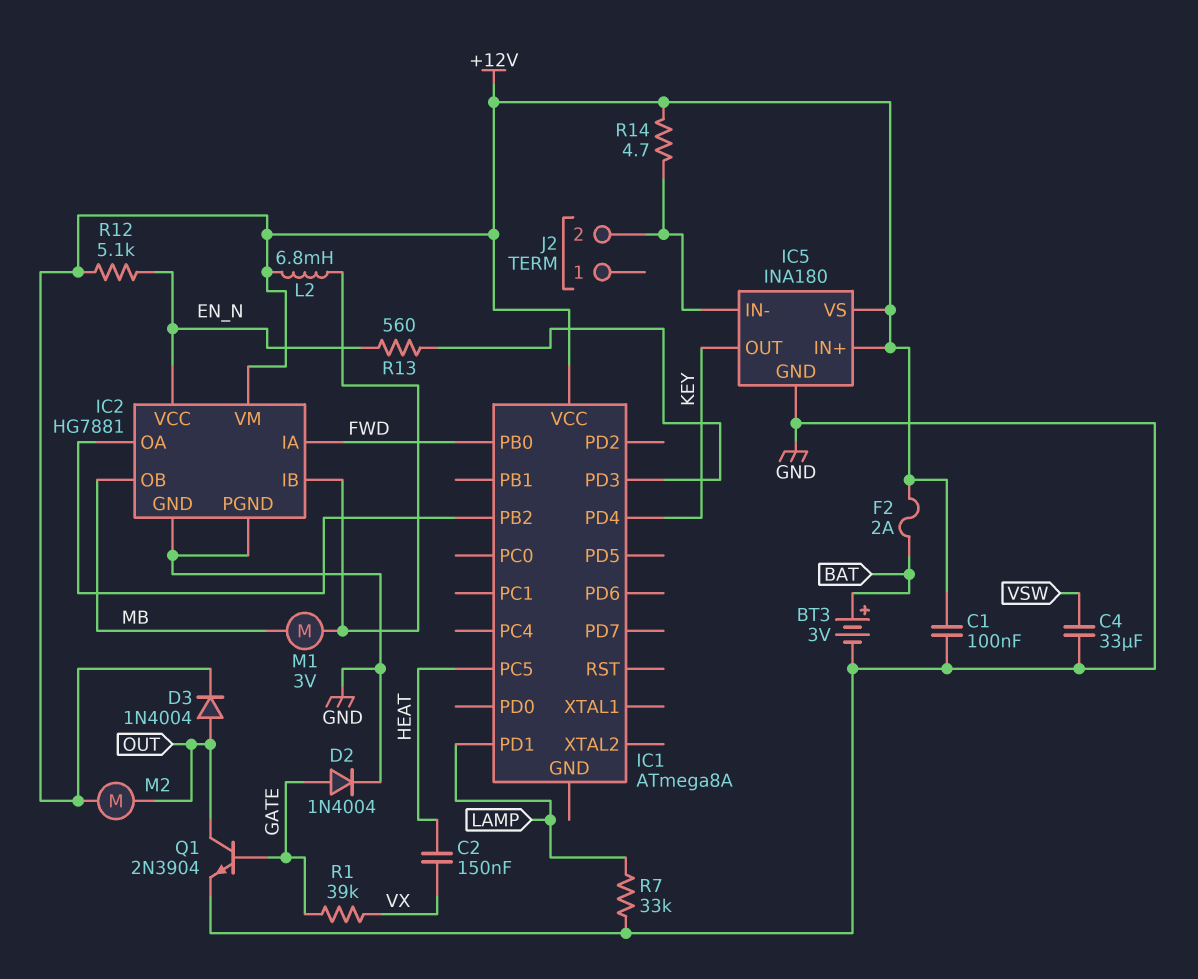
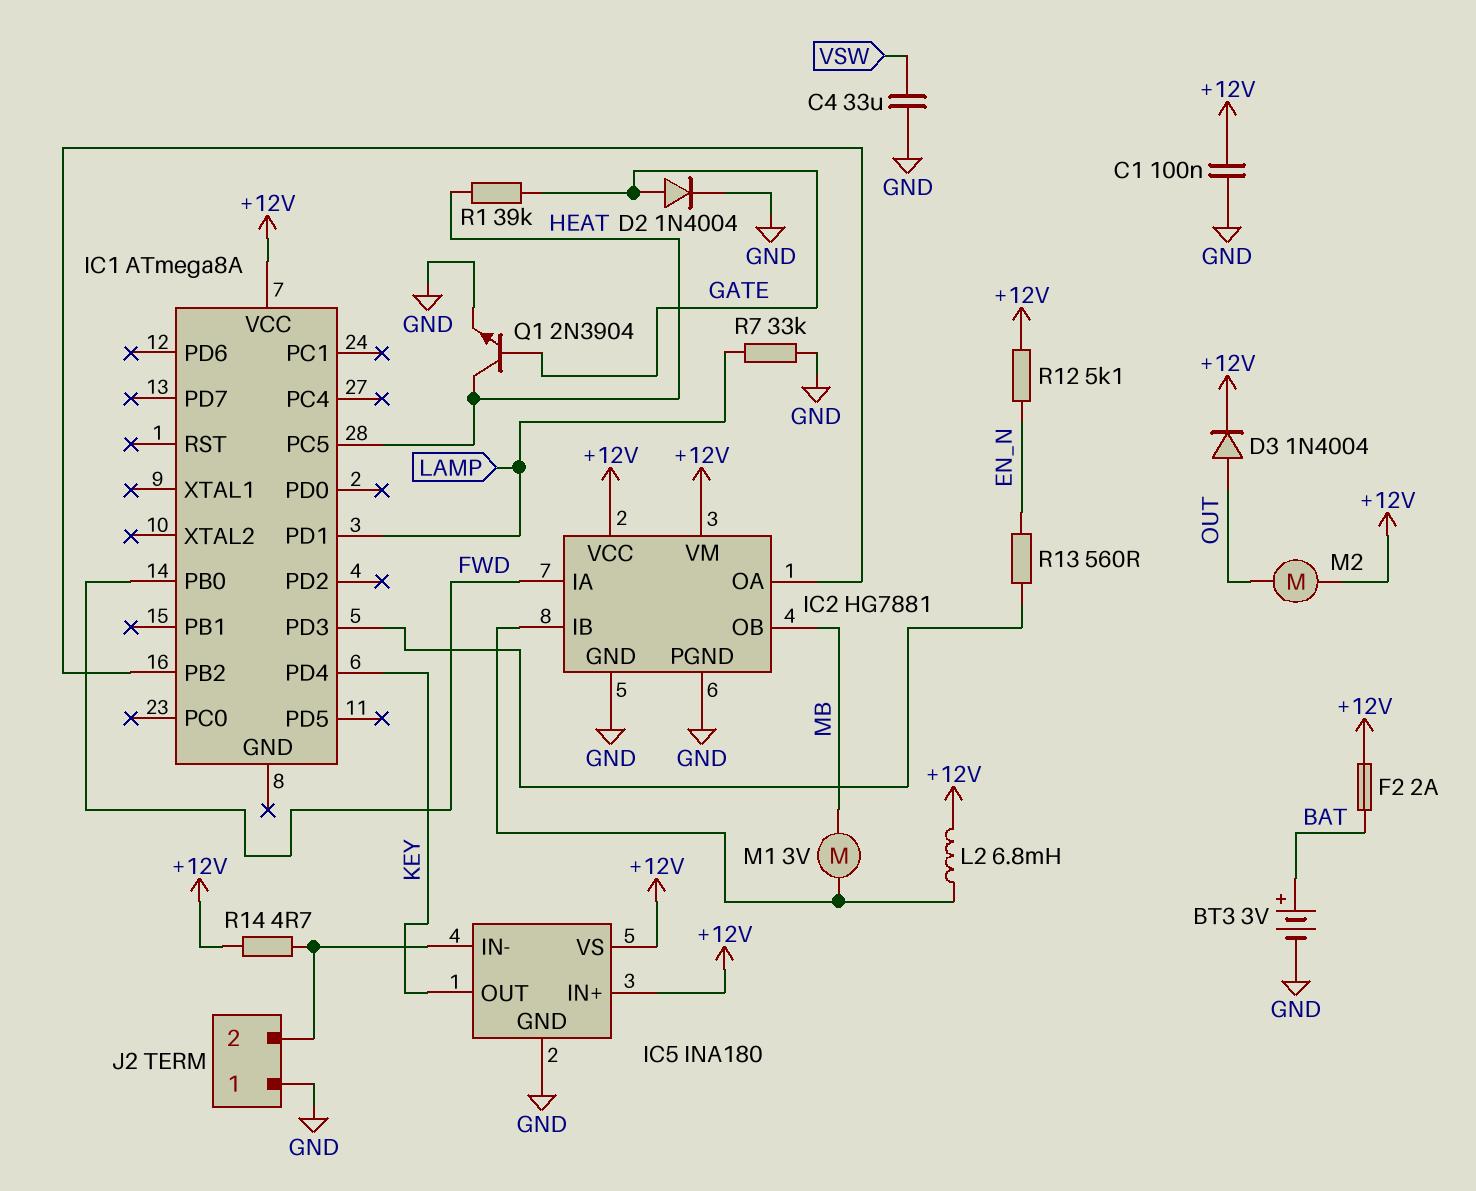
C2: 150nF (HEAT, VX) -> none
IC2 pin VCC: EN_N -> +12V
J2 pin 1: none -> GND
Q1: NPN 2N3904 (B GATE, C OUT, E GND) -> NPN 2N3904 (B GATE, C HEAT, E GND)
R1: 39k (GATE, VX) -> 39k (GATE, HEAT)

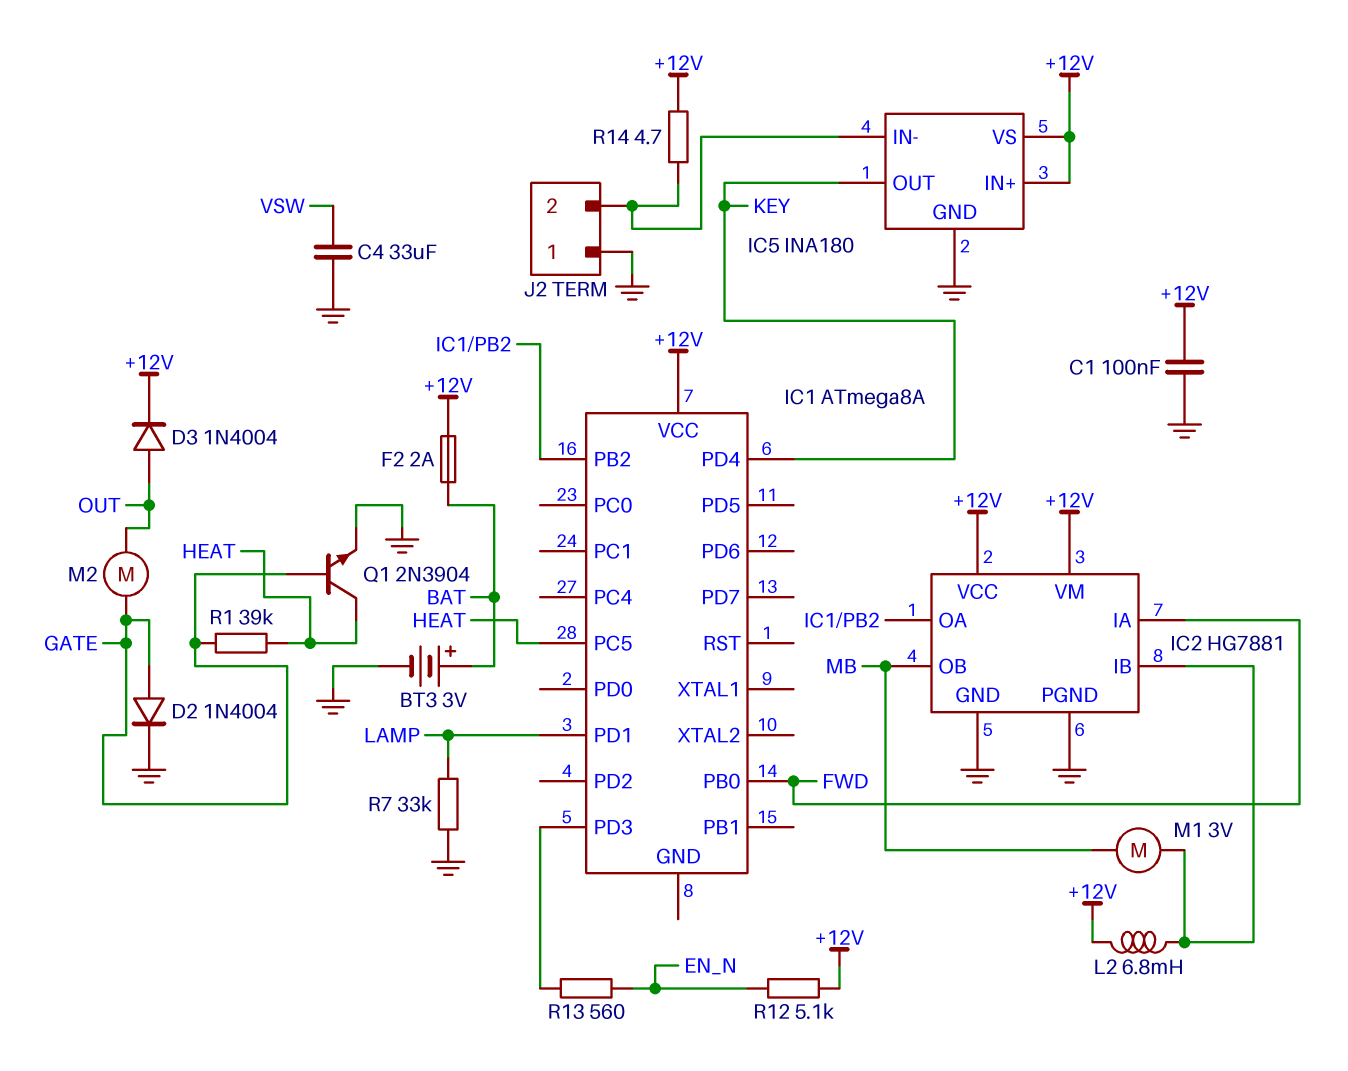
M2: motor (+12V, OUT) -> motor (GATE, OUT)

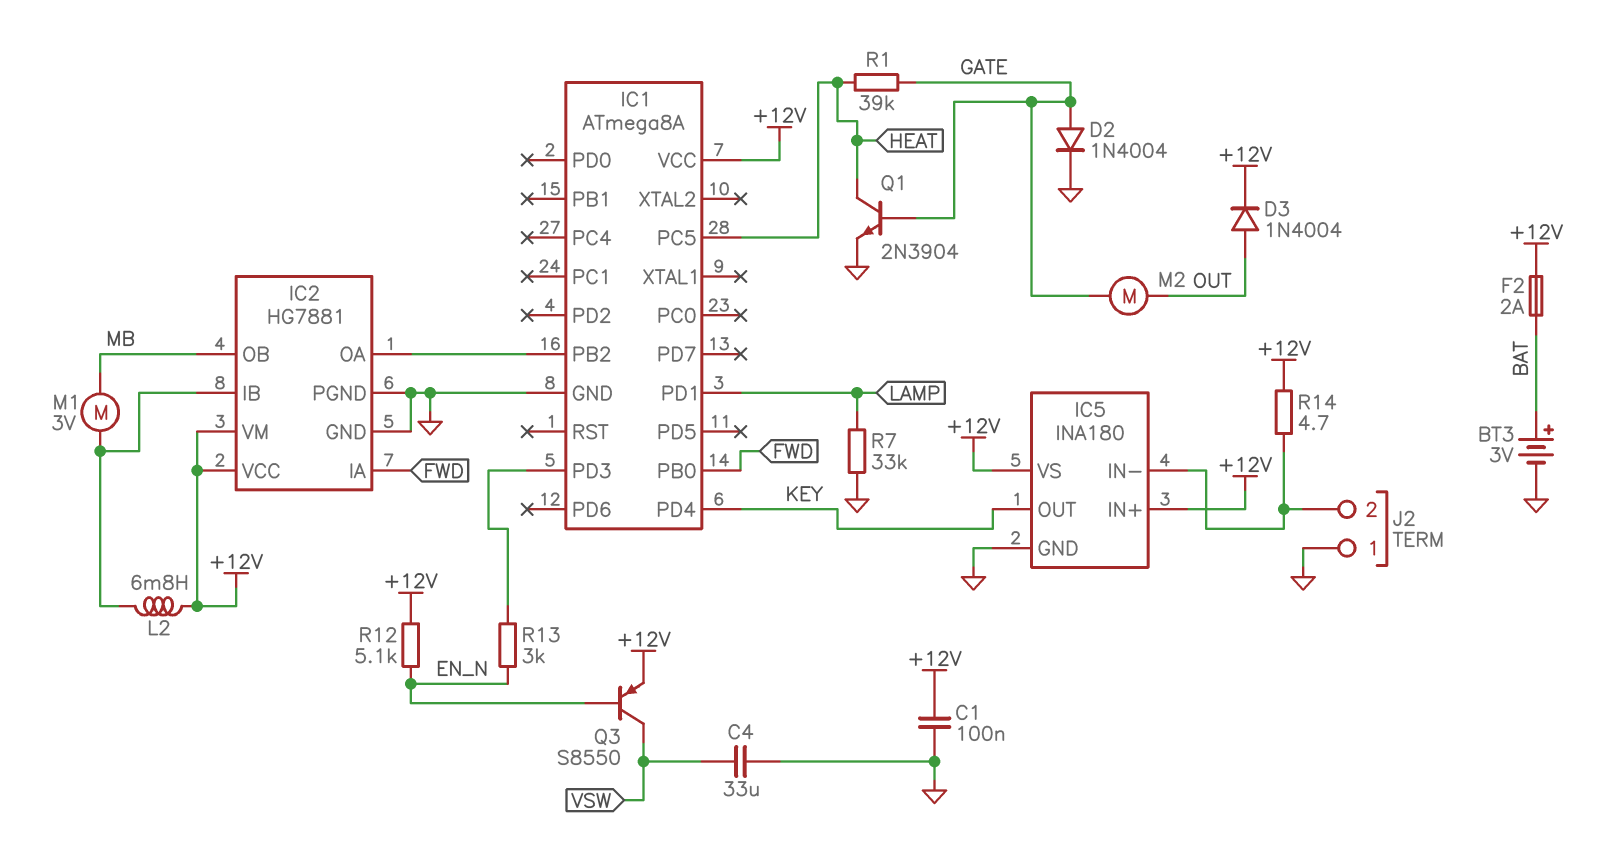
IC1 pin GND: none -> GND
Q3: none -> PNP S8550 (B EN_N, C VSW, E +12V)
R13: 560 (EN_N, IC1/PD3) -> 3k (EN_N, IC1/PD3)

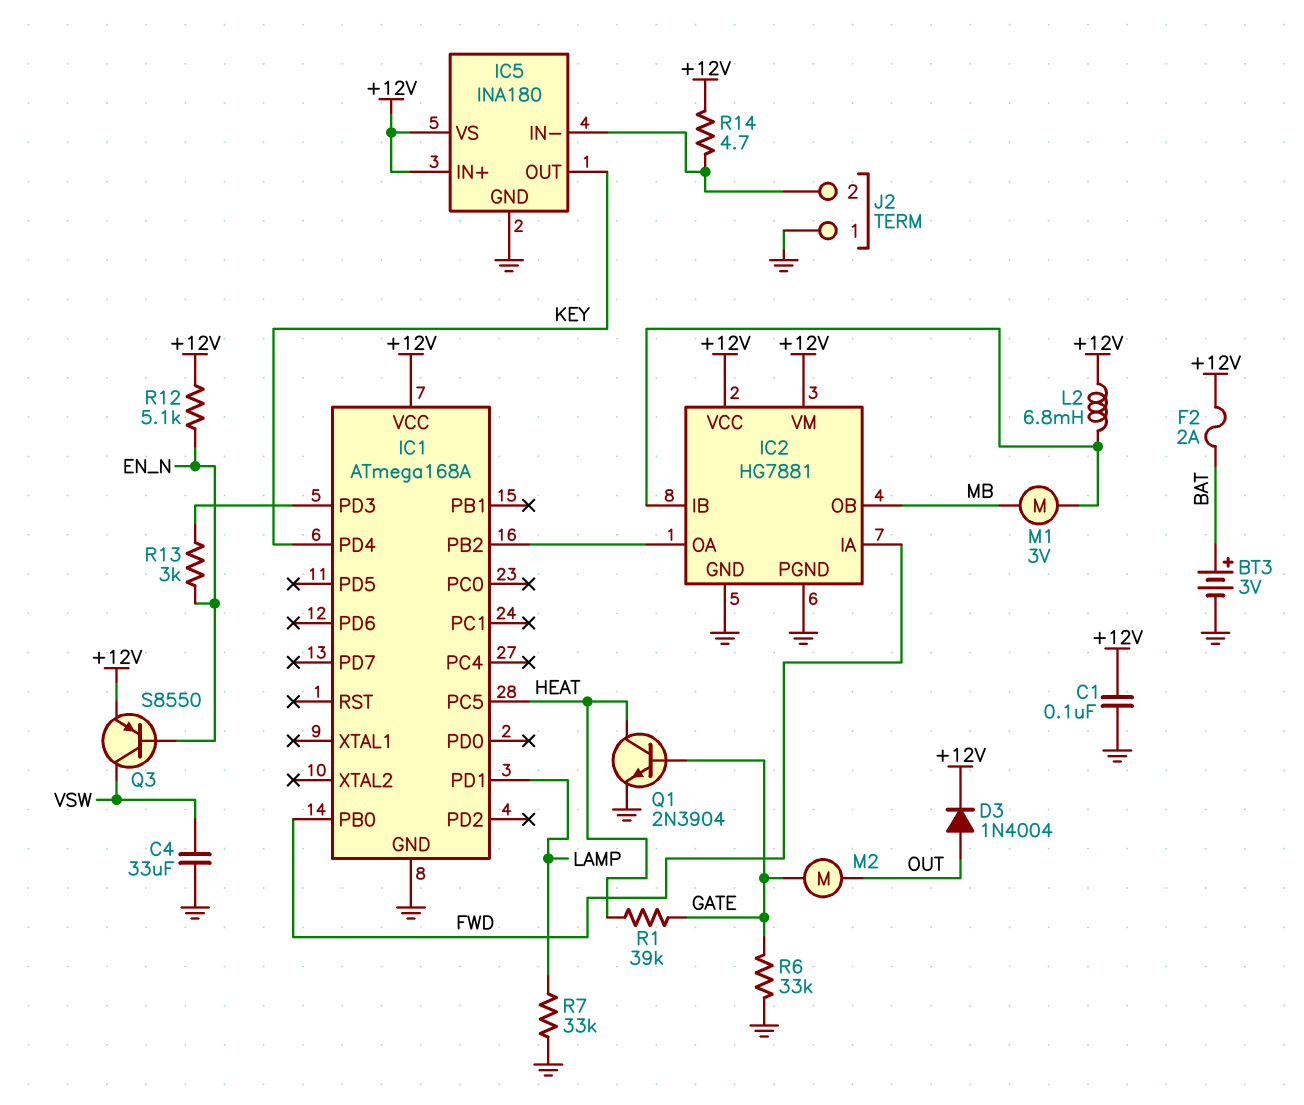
D2: diode 1N4004 (A GATE, K GND) -> none
IC1: ATmega8A -> ATmega168A
R6: none -> 33k (GATE, GND)

